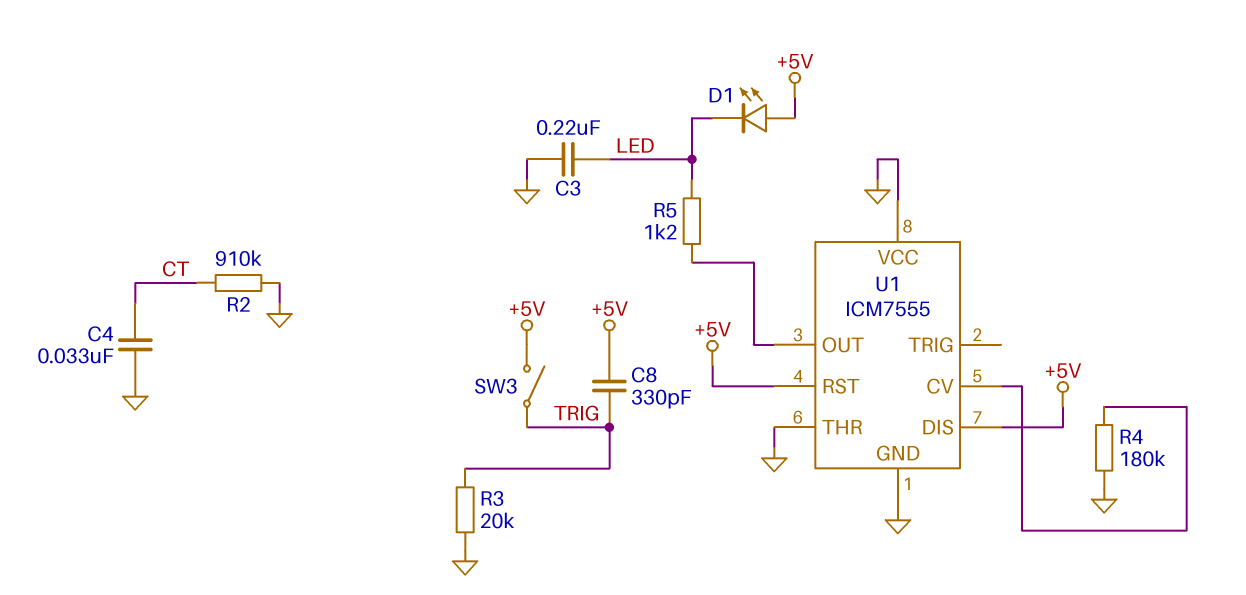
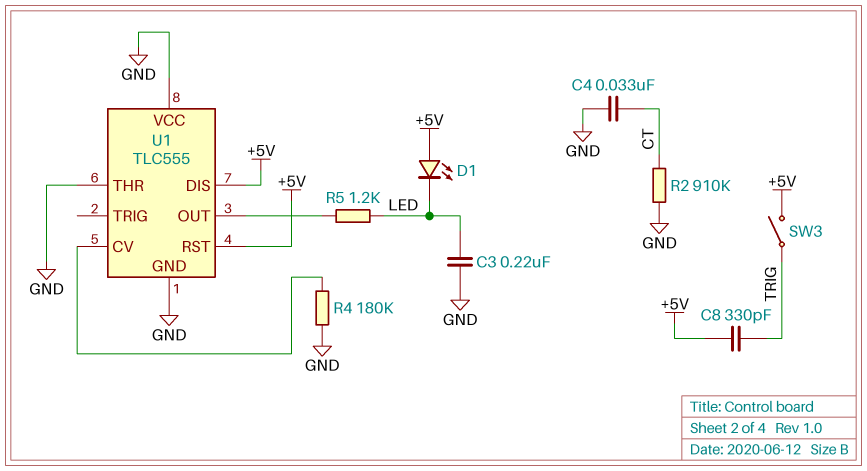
R3: 20k (GND, TRIG) -> none
U1: ICM7555 -> TLC555

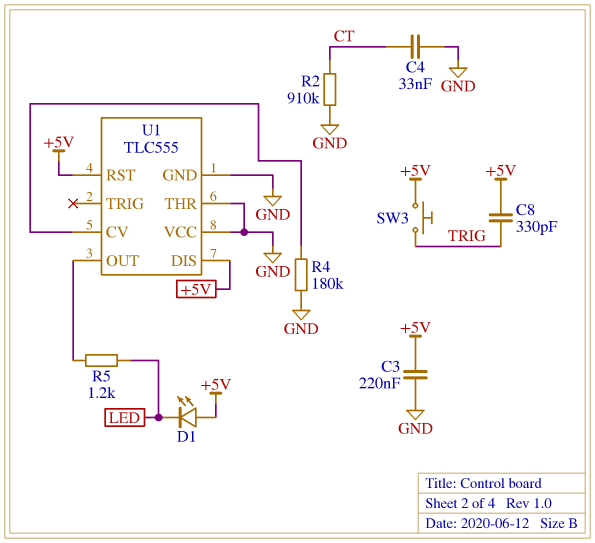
C3: 220nF (GND, LED) -> 220nF (+5V, GND)
SW3: switch (+5V, TRIG) -> button (+5V, TRIG)

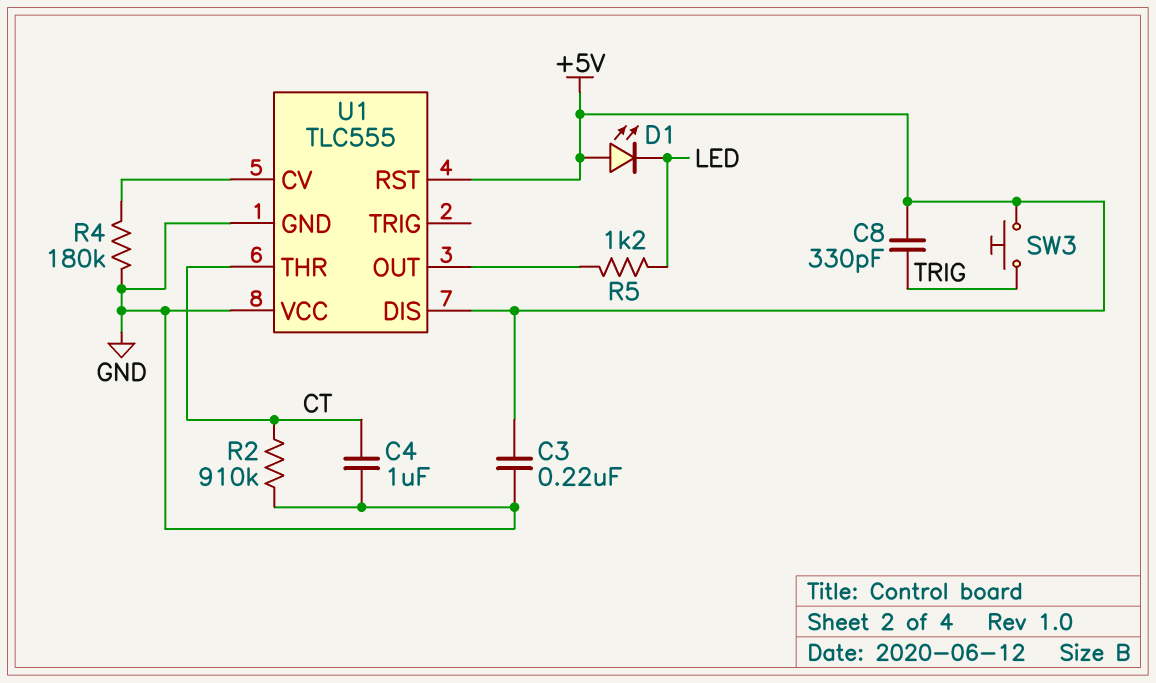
C4: 33nF (CT, GND) -> 1uF (CT, GND)
U1 pin THR: GND -> CT

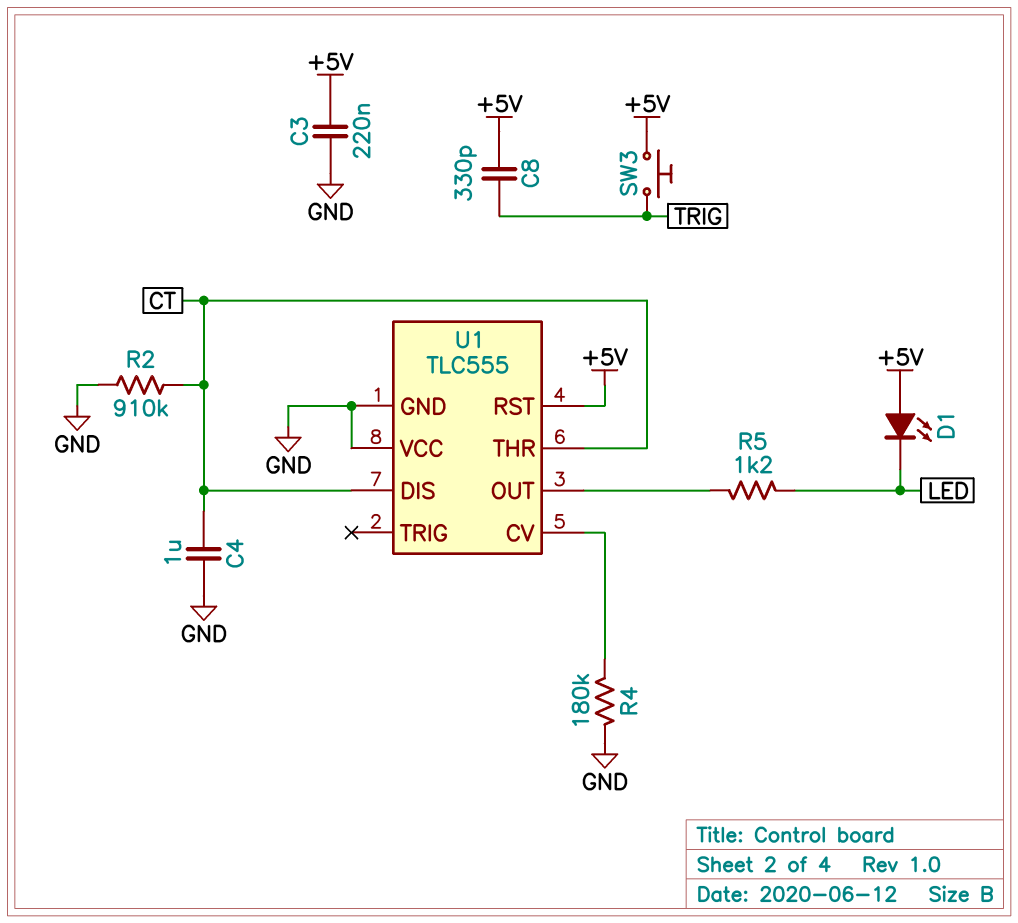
U1 pin DIS: +5V -> CT

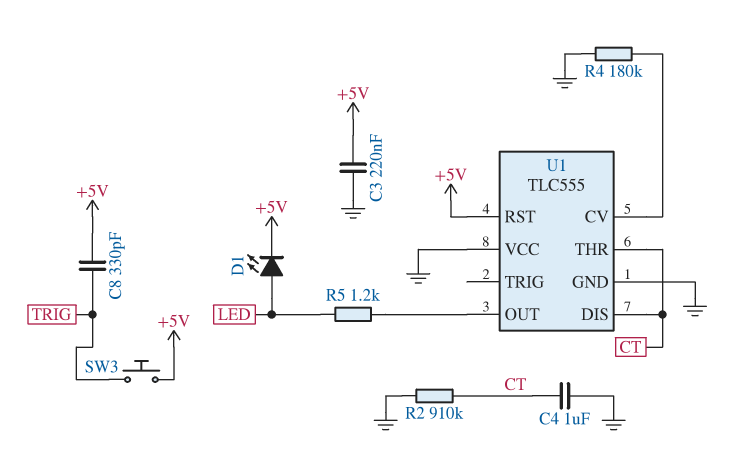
D1: LED (A +5V, K LED) -> LED (A LED, K +5V)

